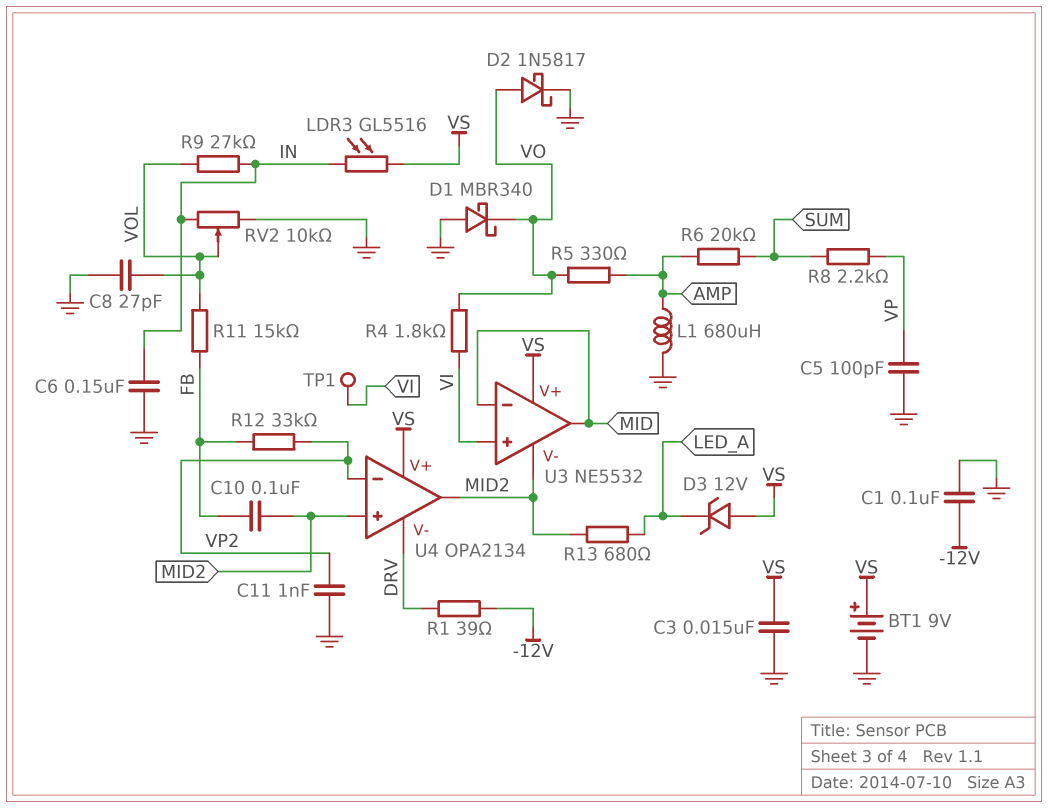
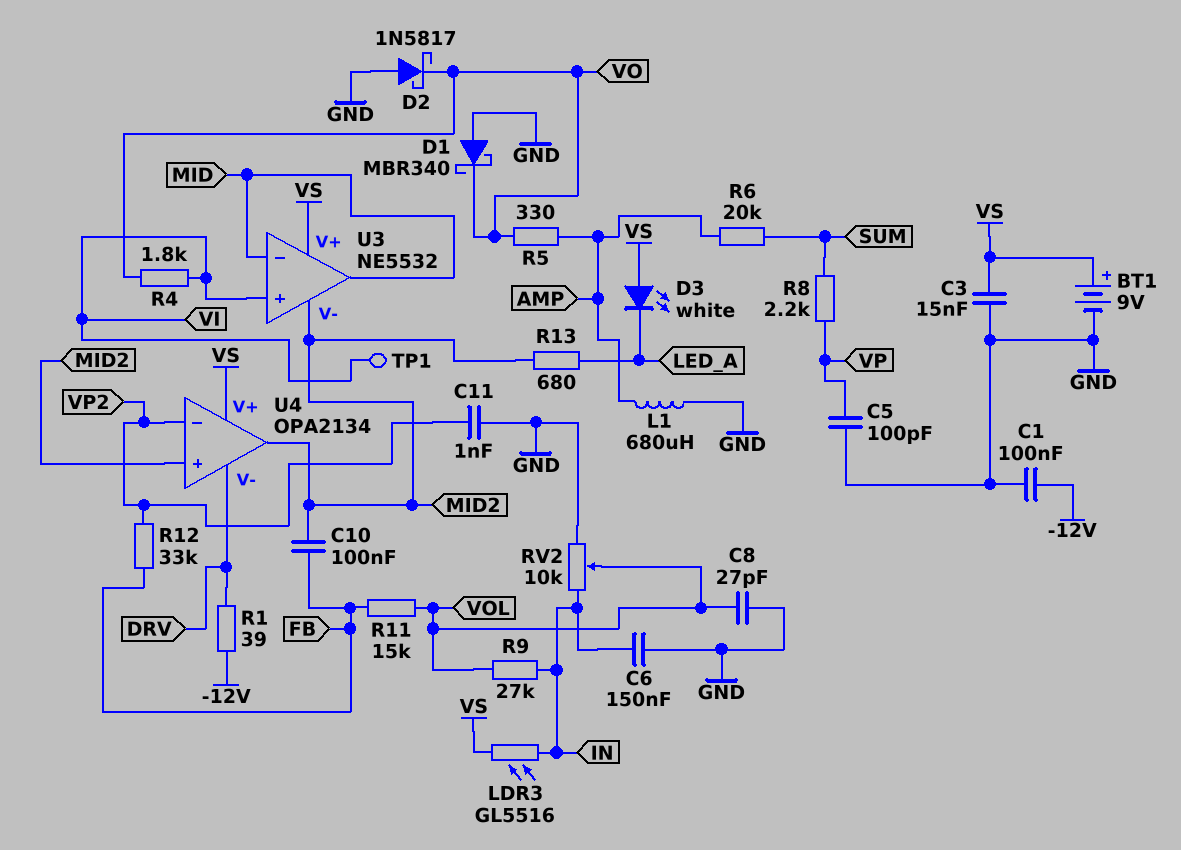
D2: schottky 1N5817 (A VO, K GND) -> schottky 1N5817 (A GND, K VO)
D3: zener 12V (A VS, K LED_A) -> LED white (A VS, K LED_A)

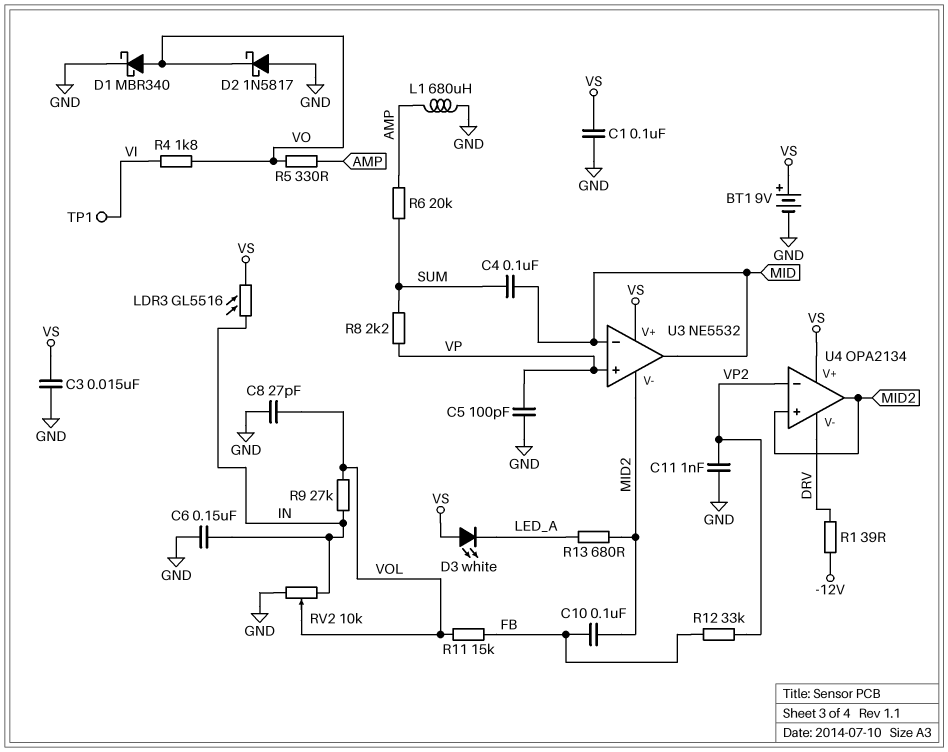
C1: 100nF (-12V, GND) -> 100nF (GND, VS)
C4: none -> 100nF (MID, SUM)
D1: schottky MBR340 (A GND, K VO) -> schottky MBR340 (A VO, K GND)
U3 pin in+: VI -> VP

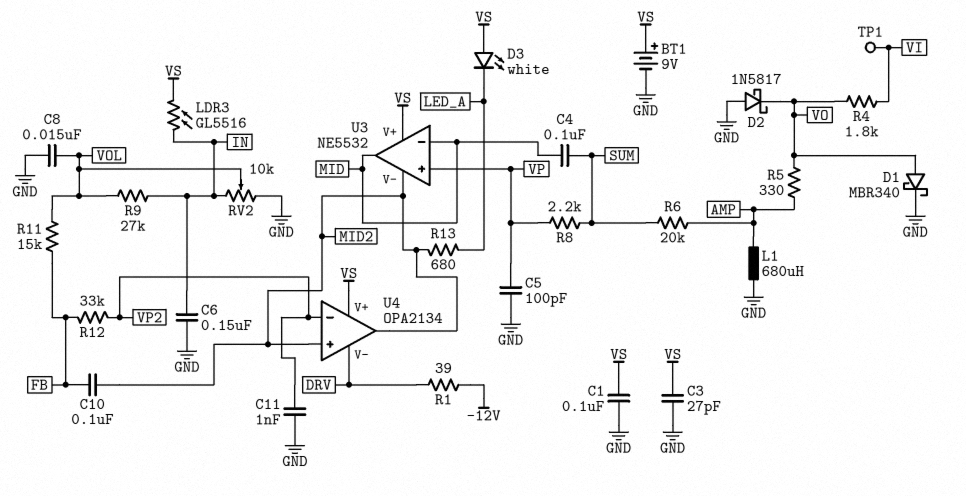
C3: 15nF (GND, VS) -> 27pF (GND, VS)
C8: 27pF (GND, VOL) -> 15nF (GND, VOL)

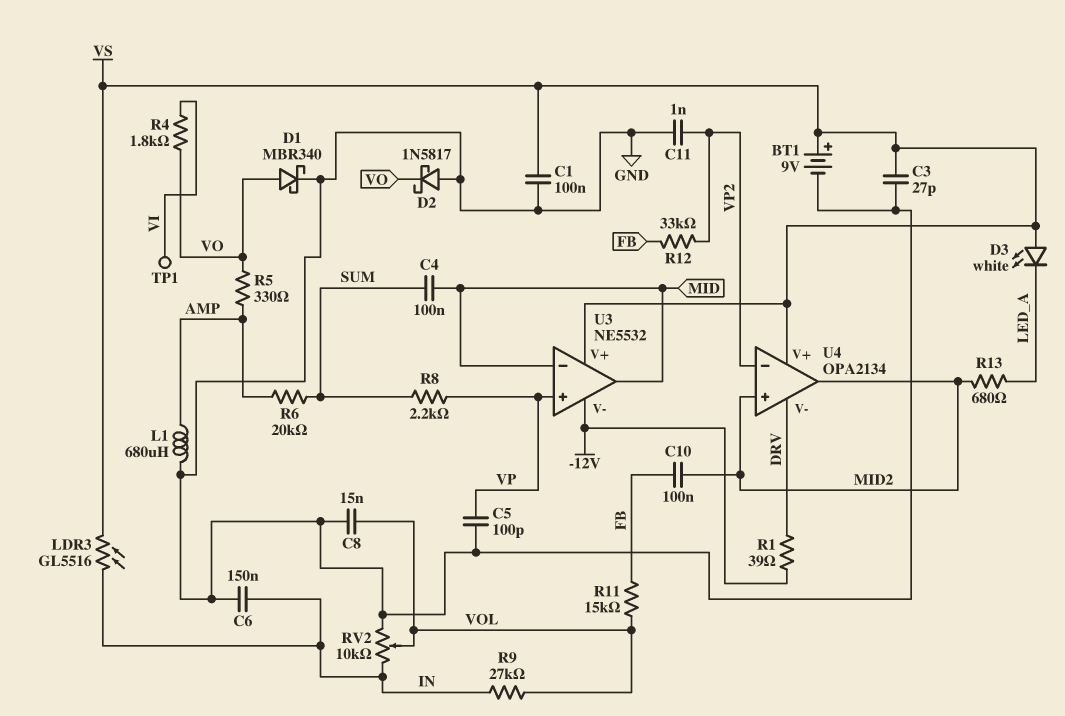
U3 pin V-: MID2 -> -12V

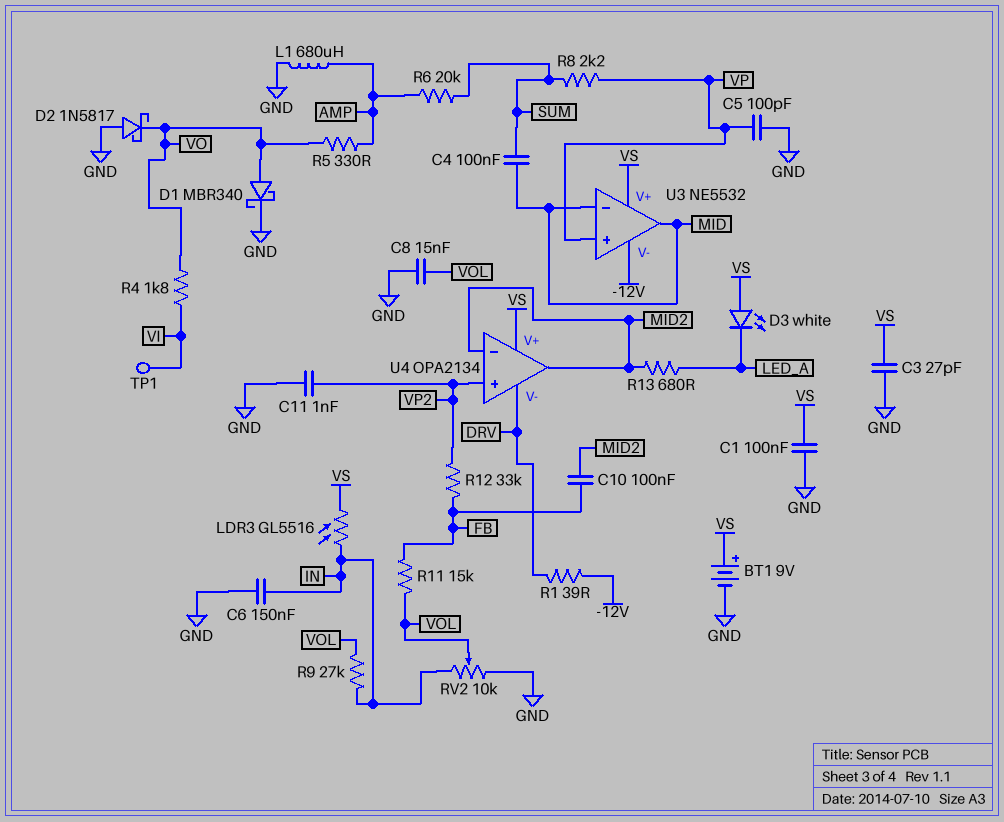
U4 pin in+: MID2 -> VP2
U4 pin in-: VP2 -> MID2

